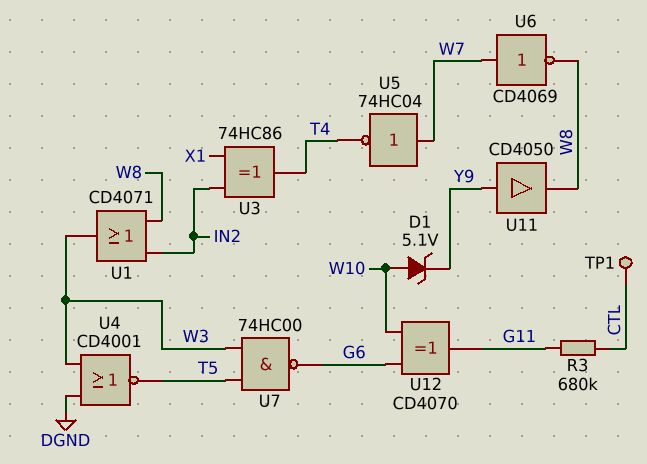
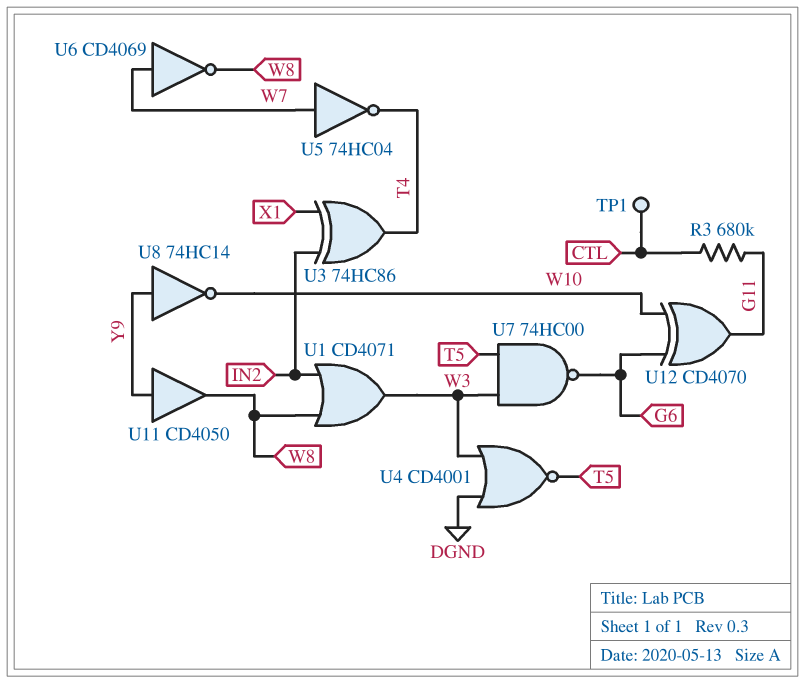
D1: zener 5.1V (A W10, K Y9) -> none
U8: none -> NOT 74HC14 (in Y9, out W10)

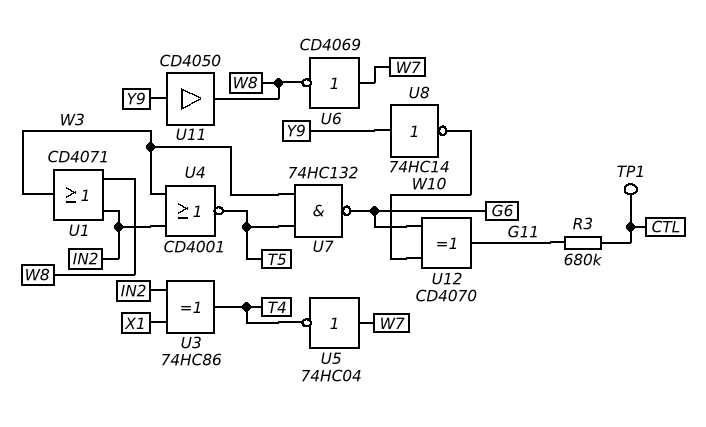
U4: NOR CD4001 (in DGND, in W3, out T5) -> NOR CD4001 (in IN2, in W3, out T5)
U7: NAND 74HC00 (in T5, in W3, out G6) -> NAND 74HC132 (in T5, in W3, out G6)

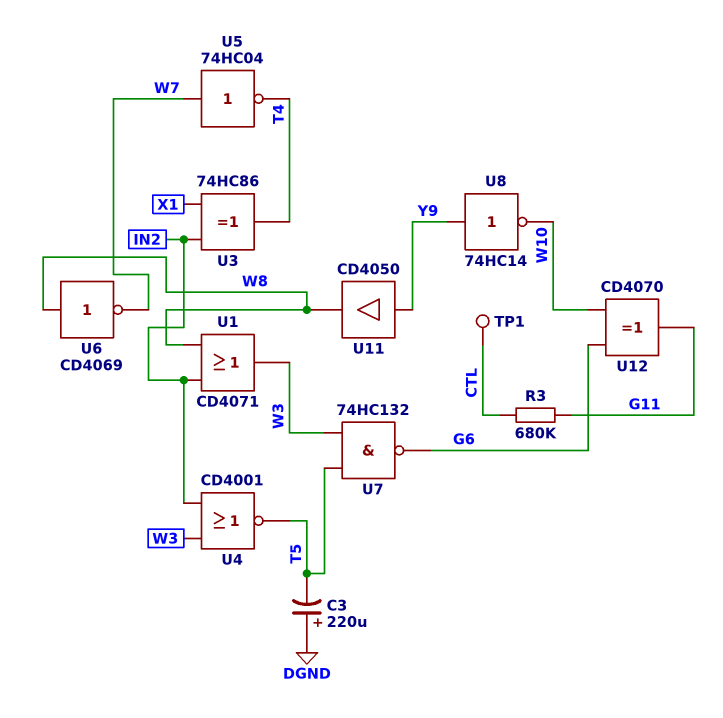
C3: none -> 220uF (plus DGND, minus T5)
U6: NOT CD4069 (in W7, out W8) -> NOT CD4069 (in W8, out W7)

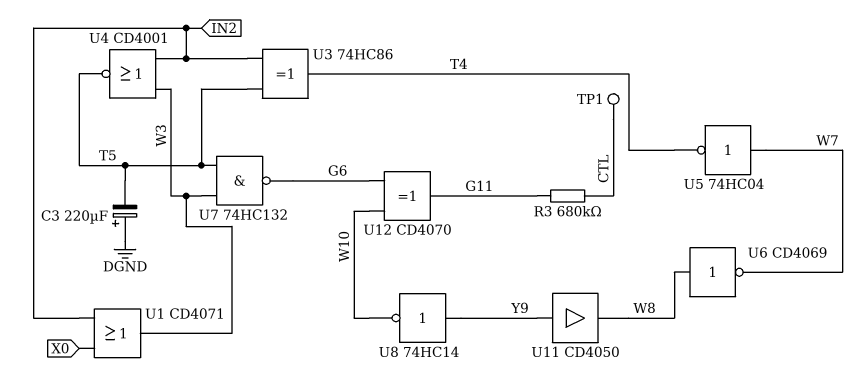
U1: OR CD4071 (in IN2, in W8, out W3) -> OR CD4071 (in IN2, in X0, out W3)
U3: XOR 74HC86 (in IN2, in X1, out T4) -> XOR 74HC86 (in IN2, in T5, out T4)

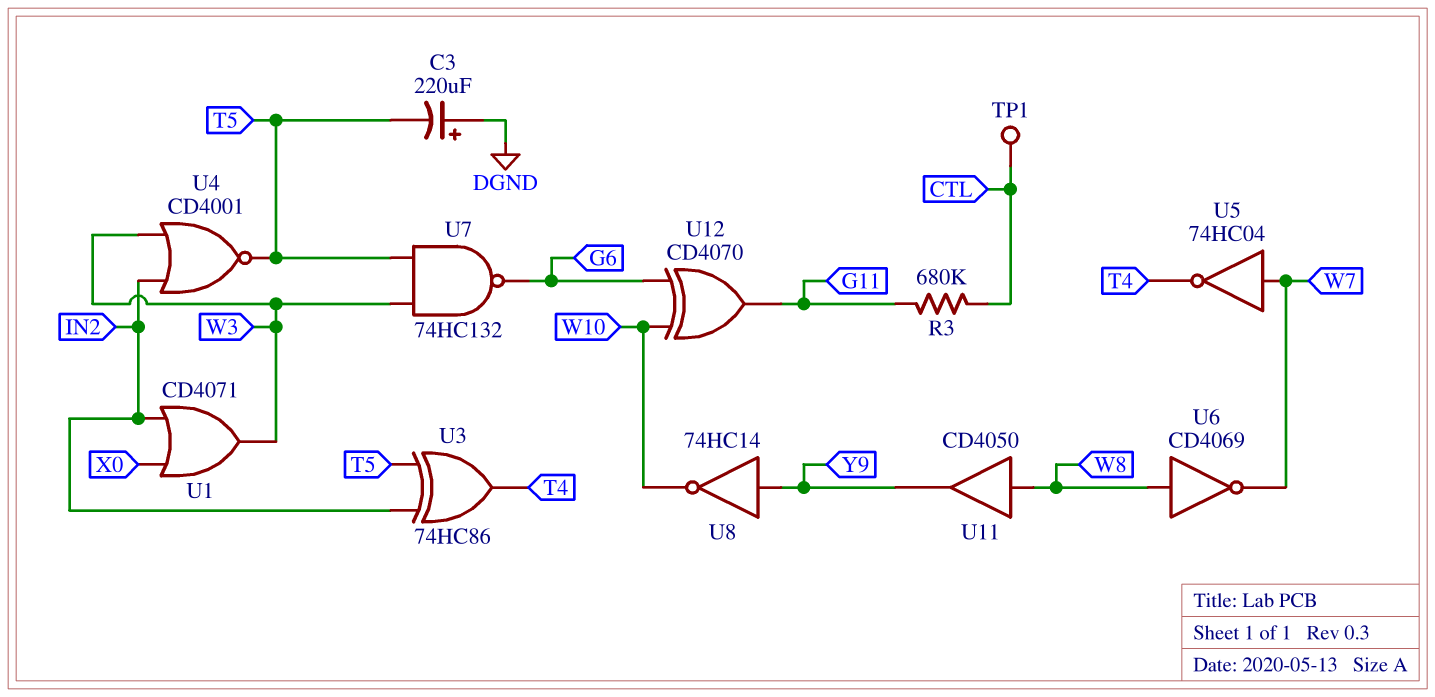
U11: buffer CD4050 (in Y9, out W8) -> buffer CD4050 (in W8, out Y9)

